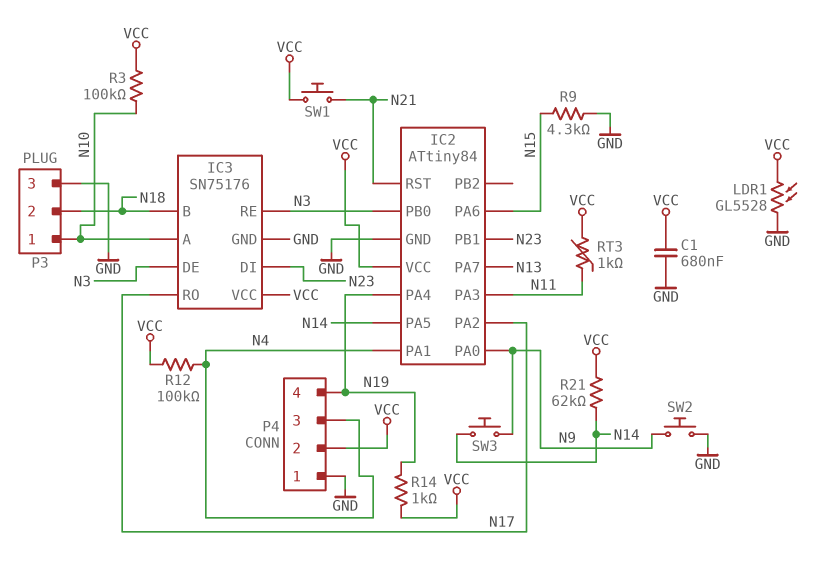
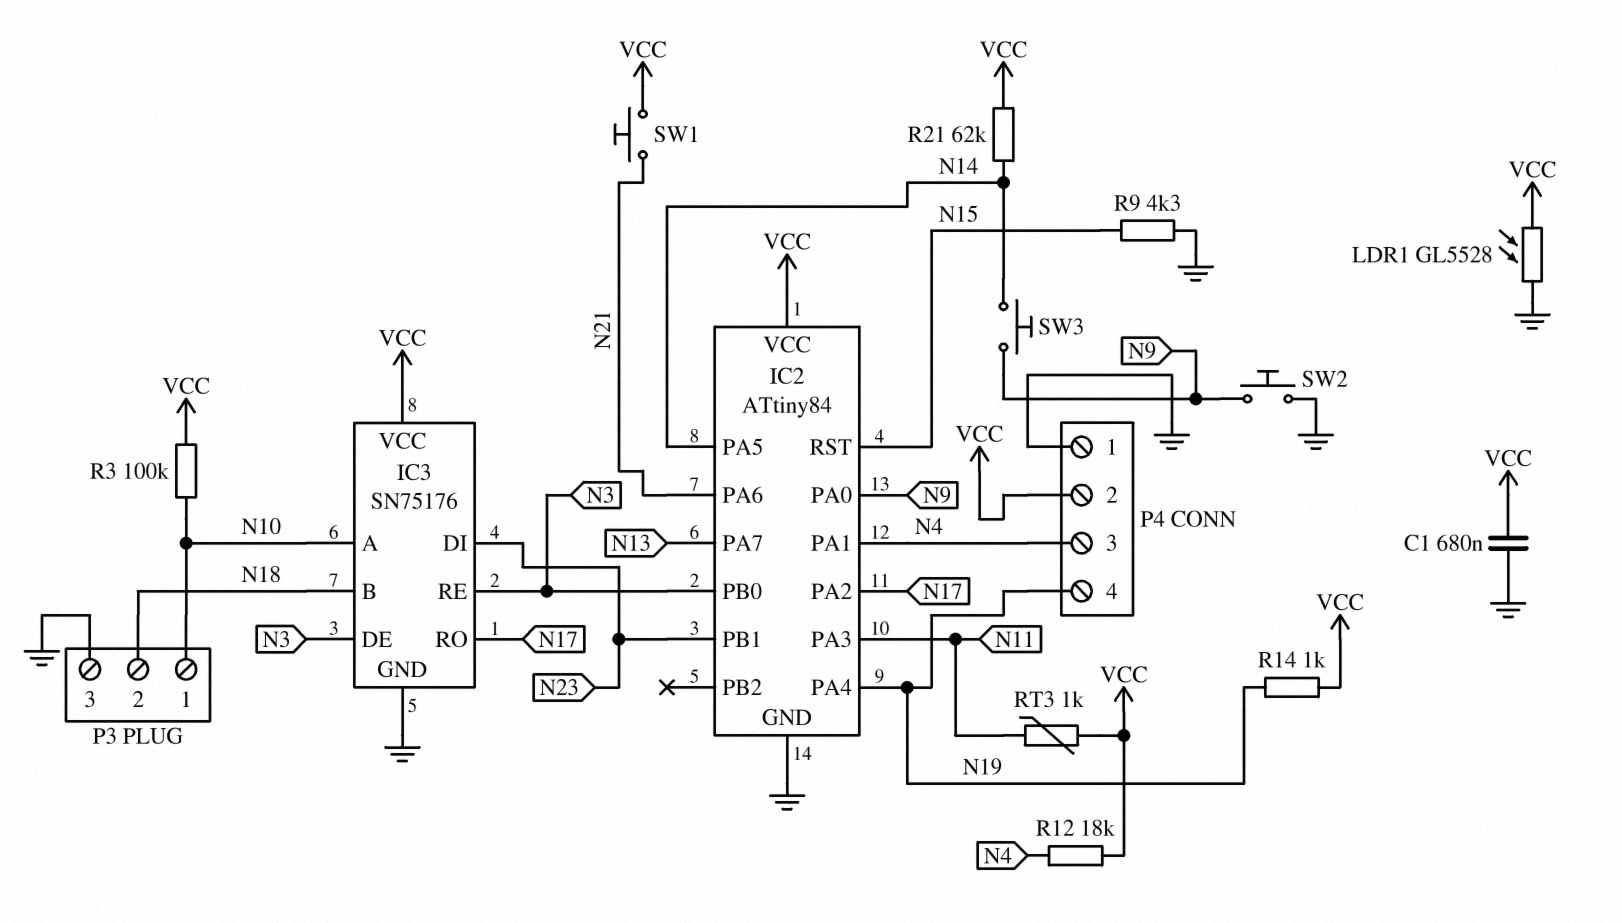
IC2 pin PA6: N15 -> N21
IC2 pin RST: N21 -> N15
R12: 100k (N4, VCC) -> 18k (N4, VCC)

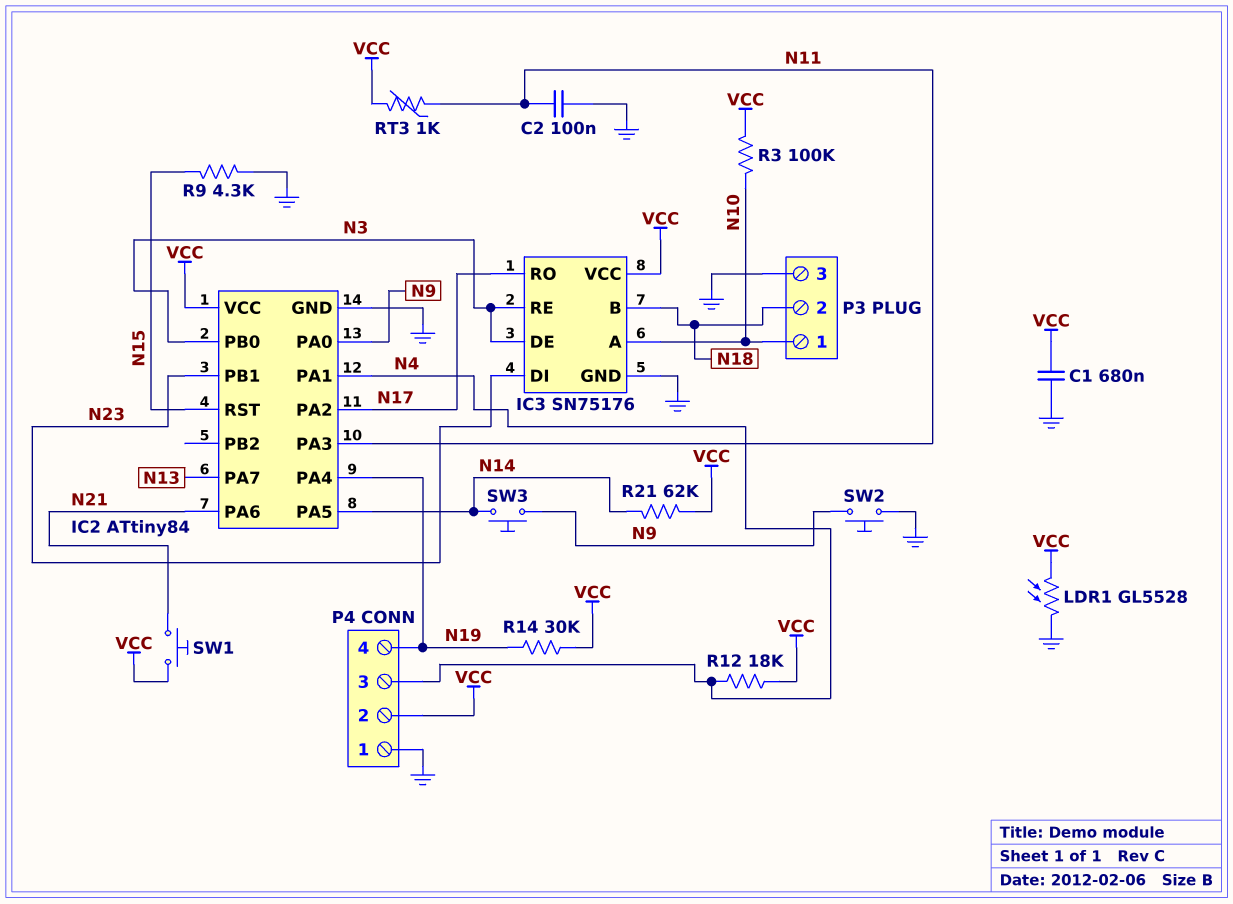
C2: none -> 100nF (GND, N11)
R14: 1k (N19, VCC) -> 30k (N19, VCC)

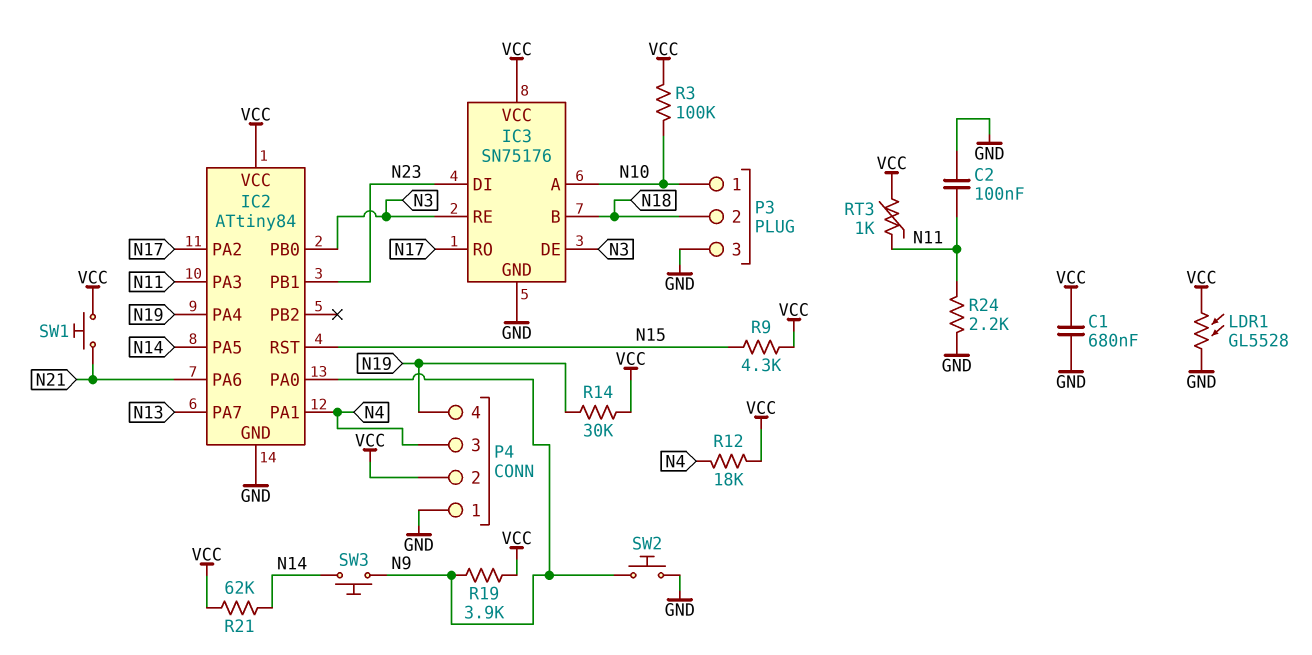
R9: 4.3k (GND, N15) -> 4.3k (N15, VCC)
R19: none -> 3.9k (N9, VCC)
R24: none -> 2.2k (GND, N11)

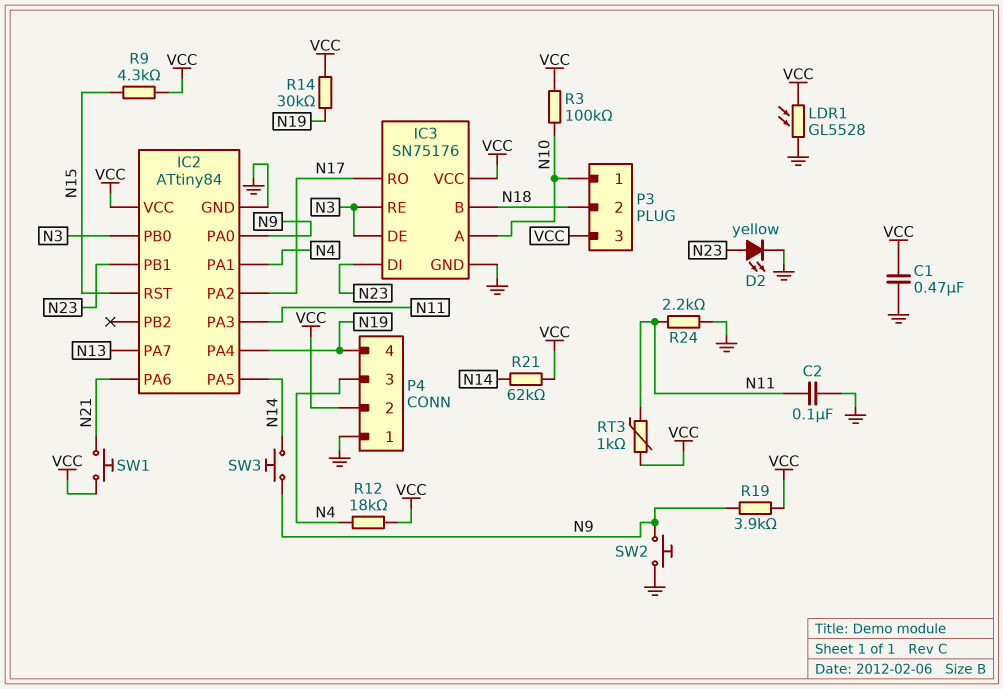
C1: 680nF (GND, VCC) -> 470nF (GND, VCC)
D2: none -> LED yellow (A N23, K GND)
P3 pin 3: GND -> VCC

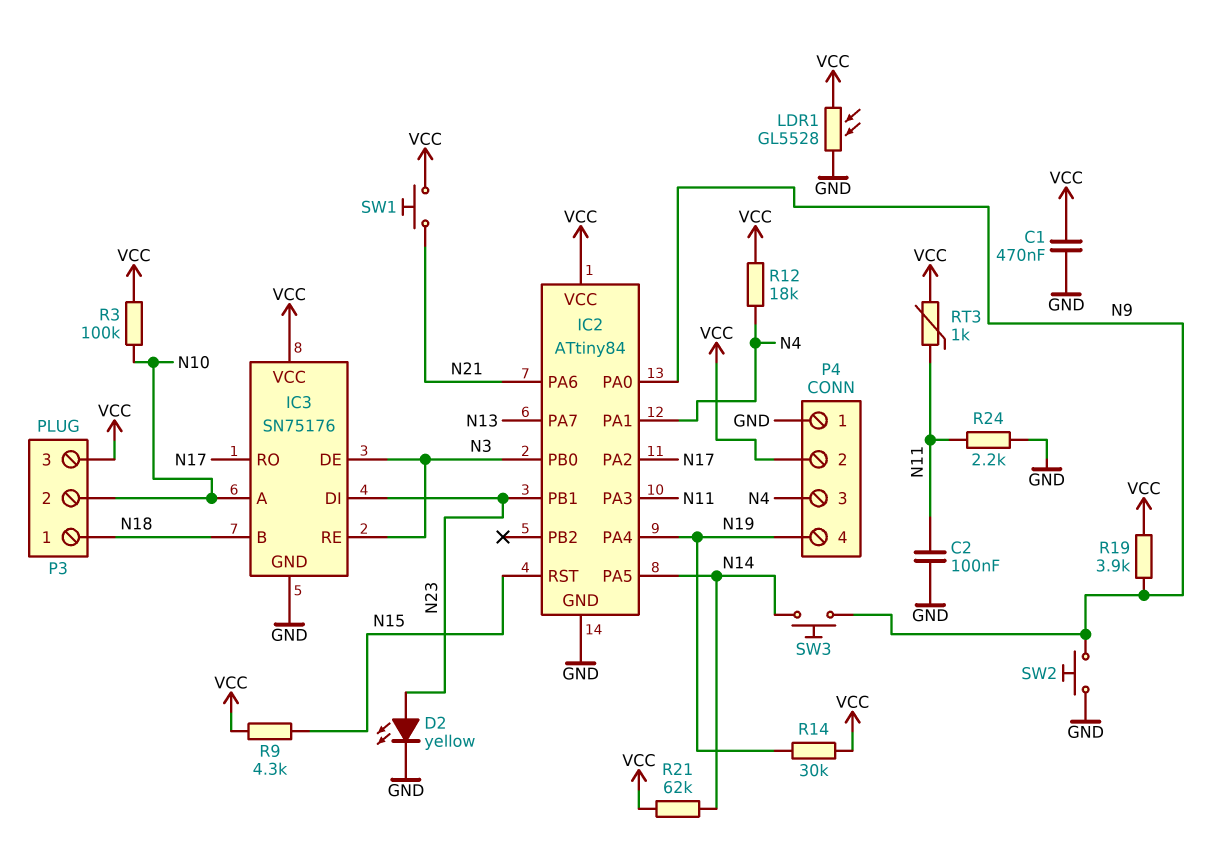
P3 pin 1: N10 -> N18
P3 pin 2: N18 -> N10

